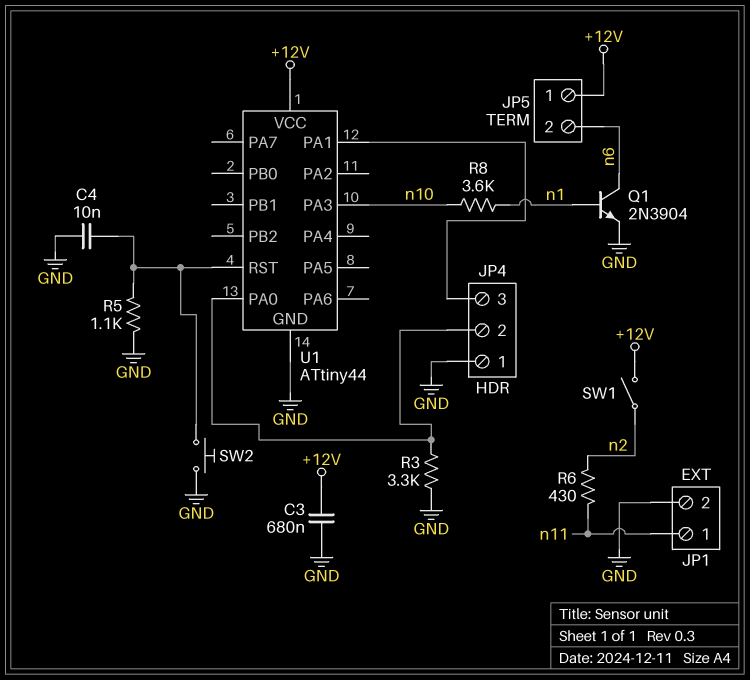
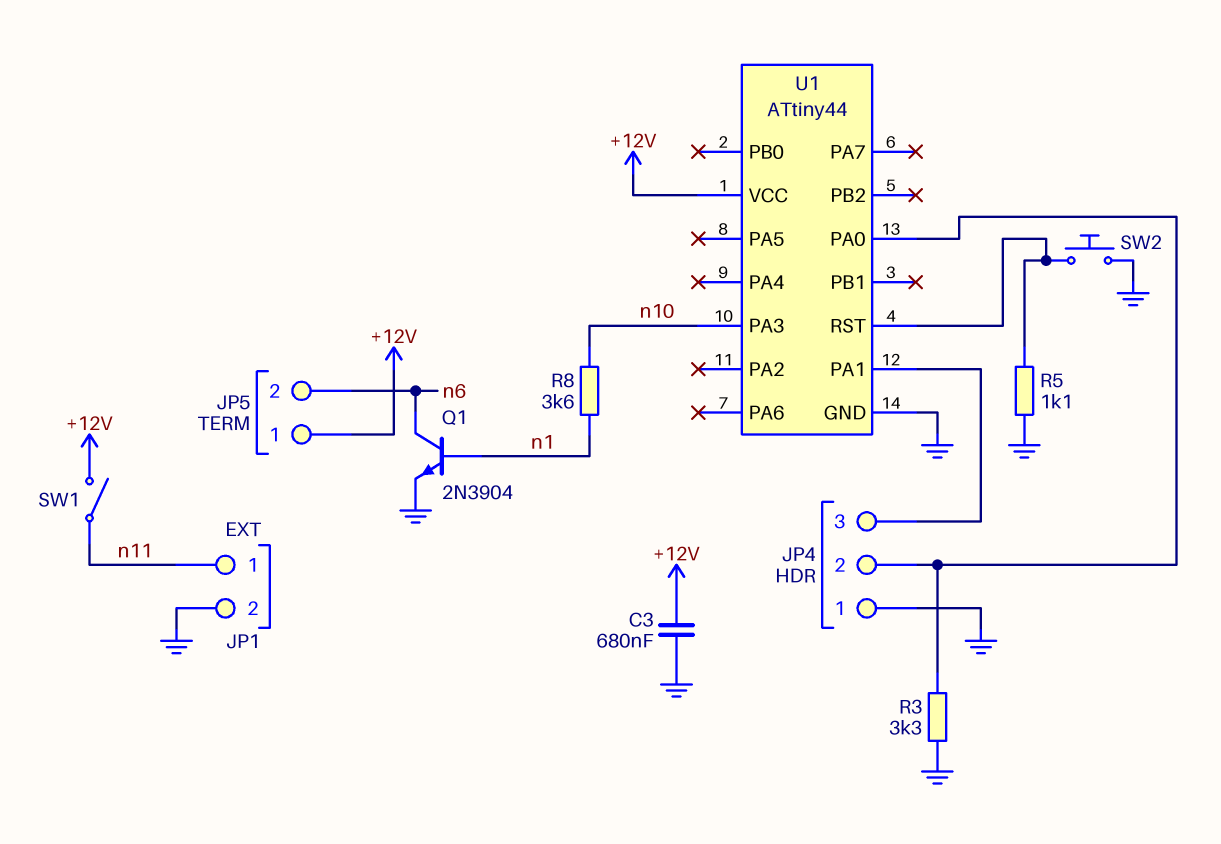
C4: 10nF (GND, U1/RST) -> none
R6: 430 (n2, n11) -> none
SW1: switch (+12V, n2) -> switch (+12V, n11)

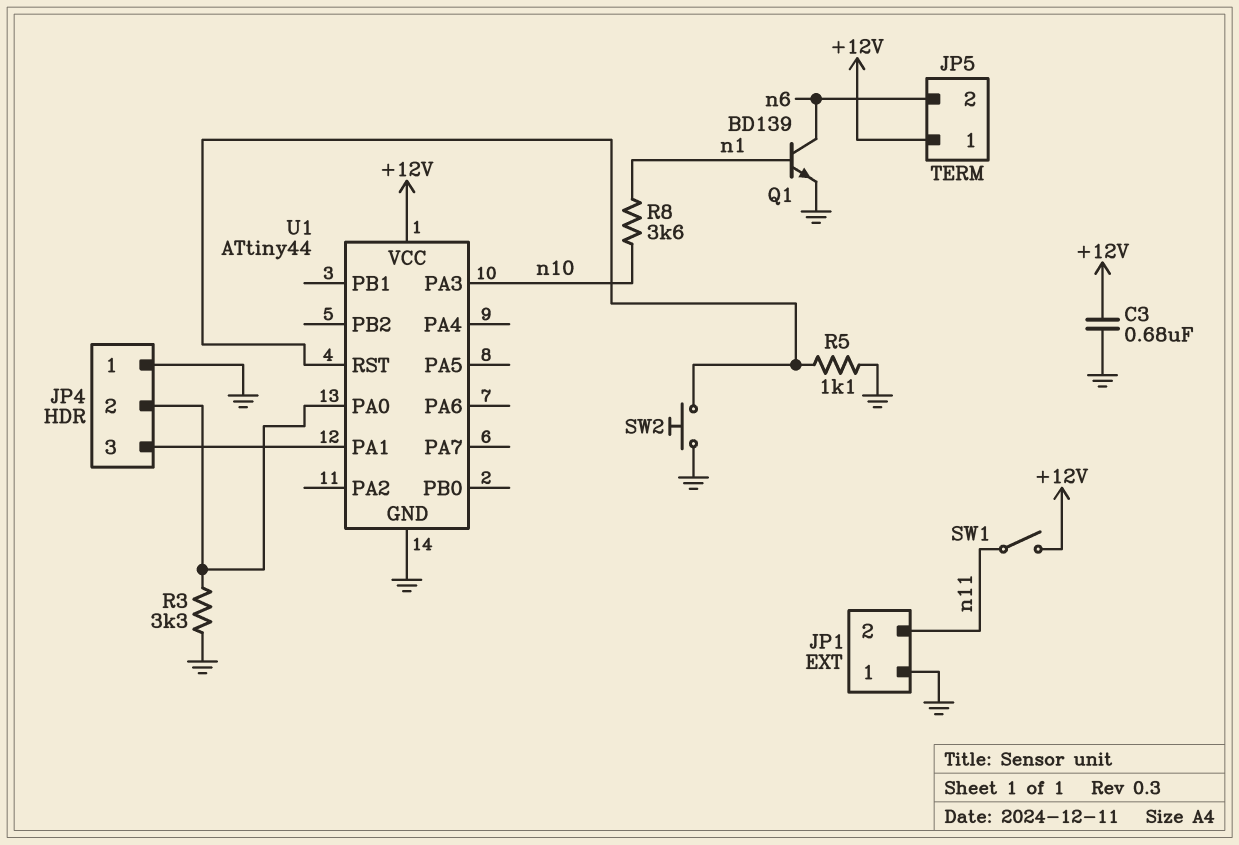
JP1 pin 1: n11 -> GND
JP1 pin 2: GND -> n11
Q1: NPN 2N3904 (B n1, C n6, E GND) -> NPN BD139 (B n1, C n6, E GND)

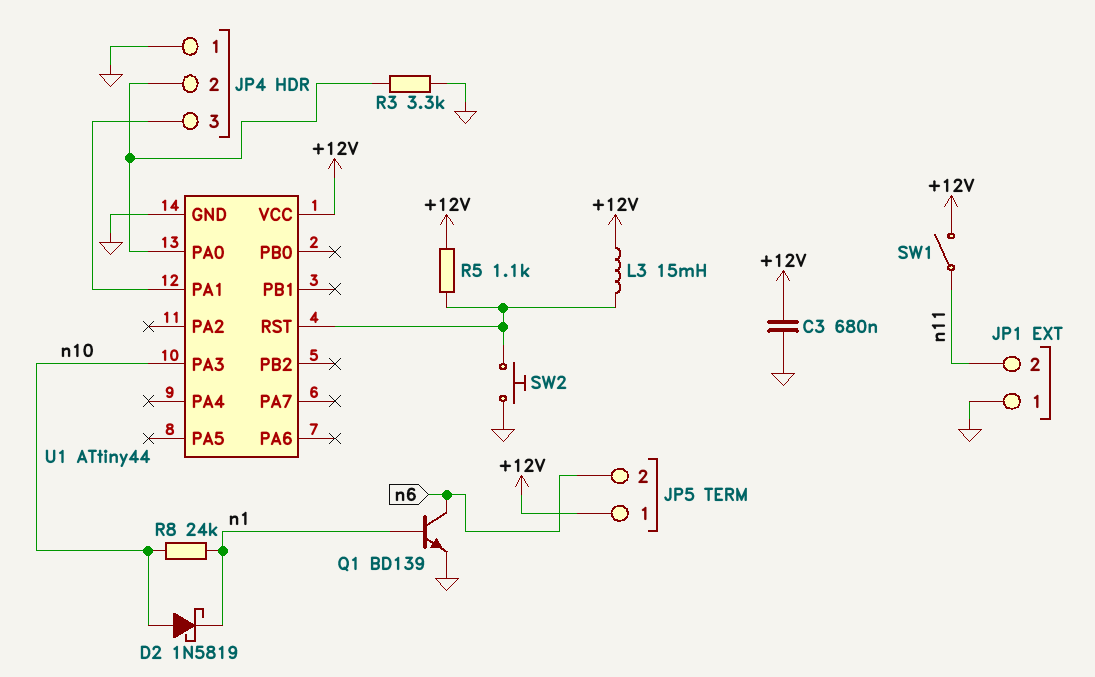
D2: none -> schottky 1N5819 (A n10, K n1)
L3: none -> 15mH (+12V, U1/RST)
R5: 1.1k (GND, U1/RST) -> 1.1k (+12V, U1/RST)
R8: 3.6k (n1, n10) -> 24k (n1, n10)

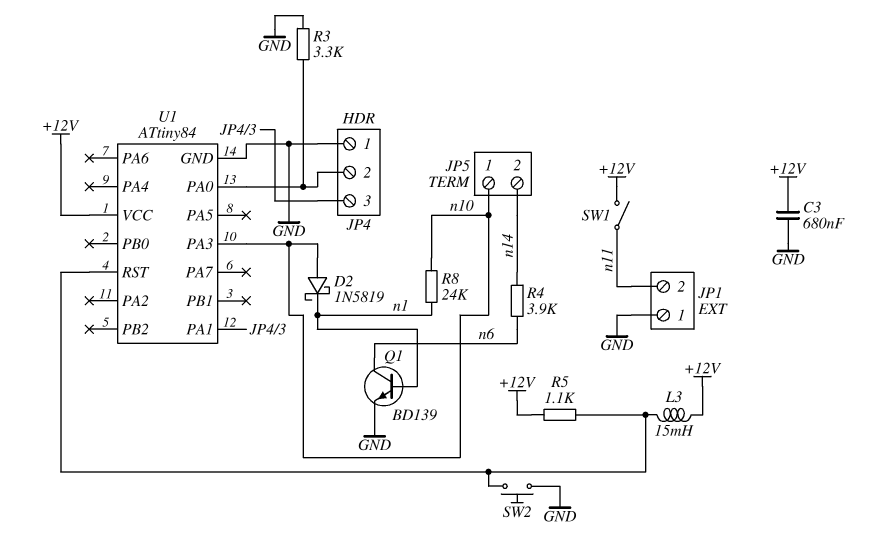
JP5 pin 1: +12V -> n10
JP5 pin 2: n6 -> n14
R4: none -> 3.9k (n6, n14)
U1: ATtiny44 -> ATtiny84

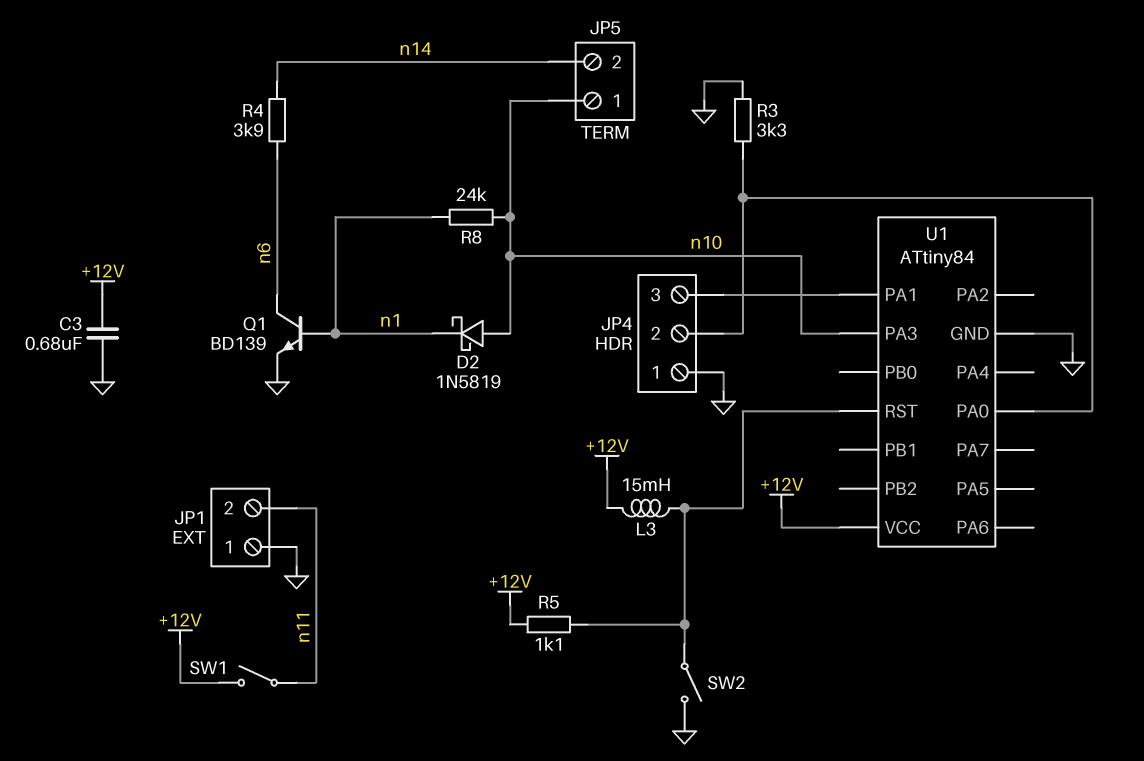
SW2: button (GND, U1/RST) -> switch (GND, U1/RST)

